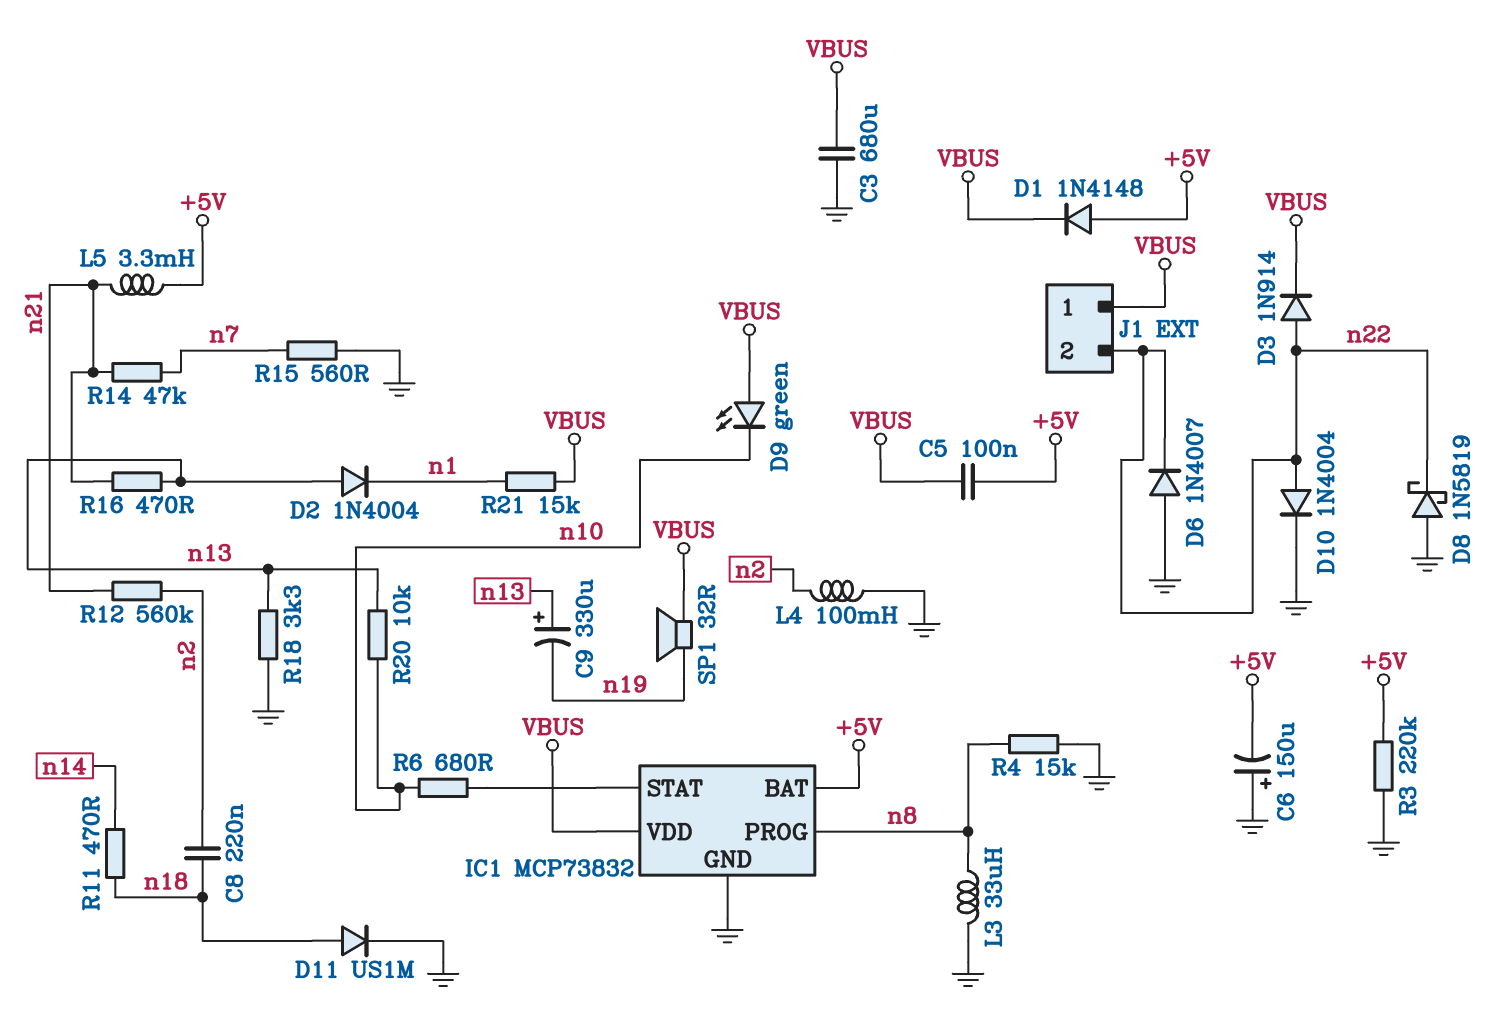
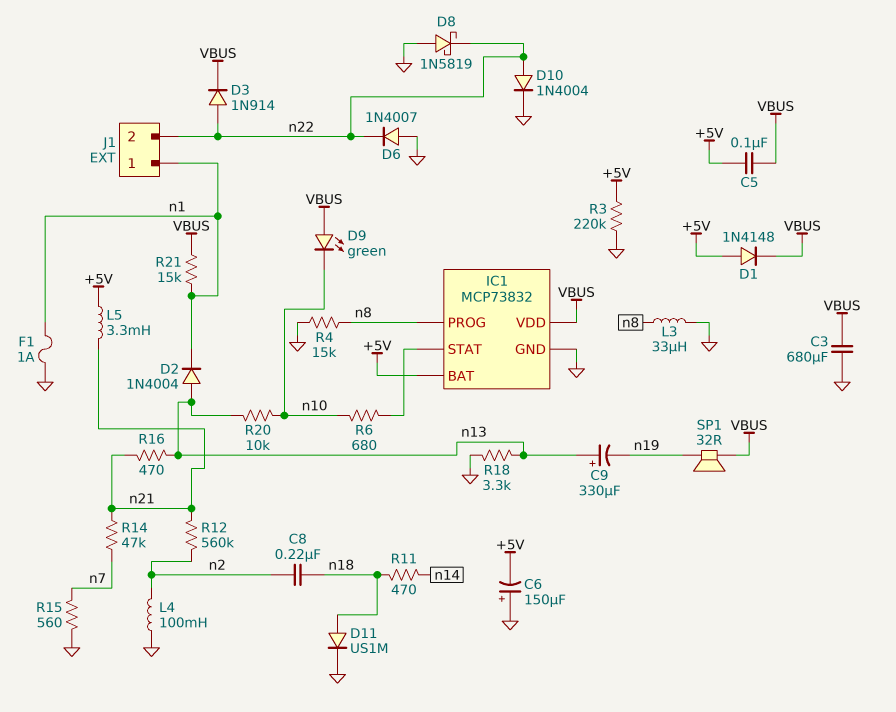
F1: none -> 1A (GND, n1)
J1 pin 1: VBUS -> n1

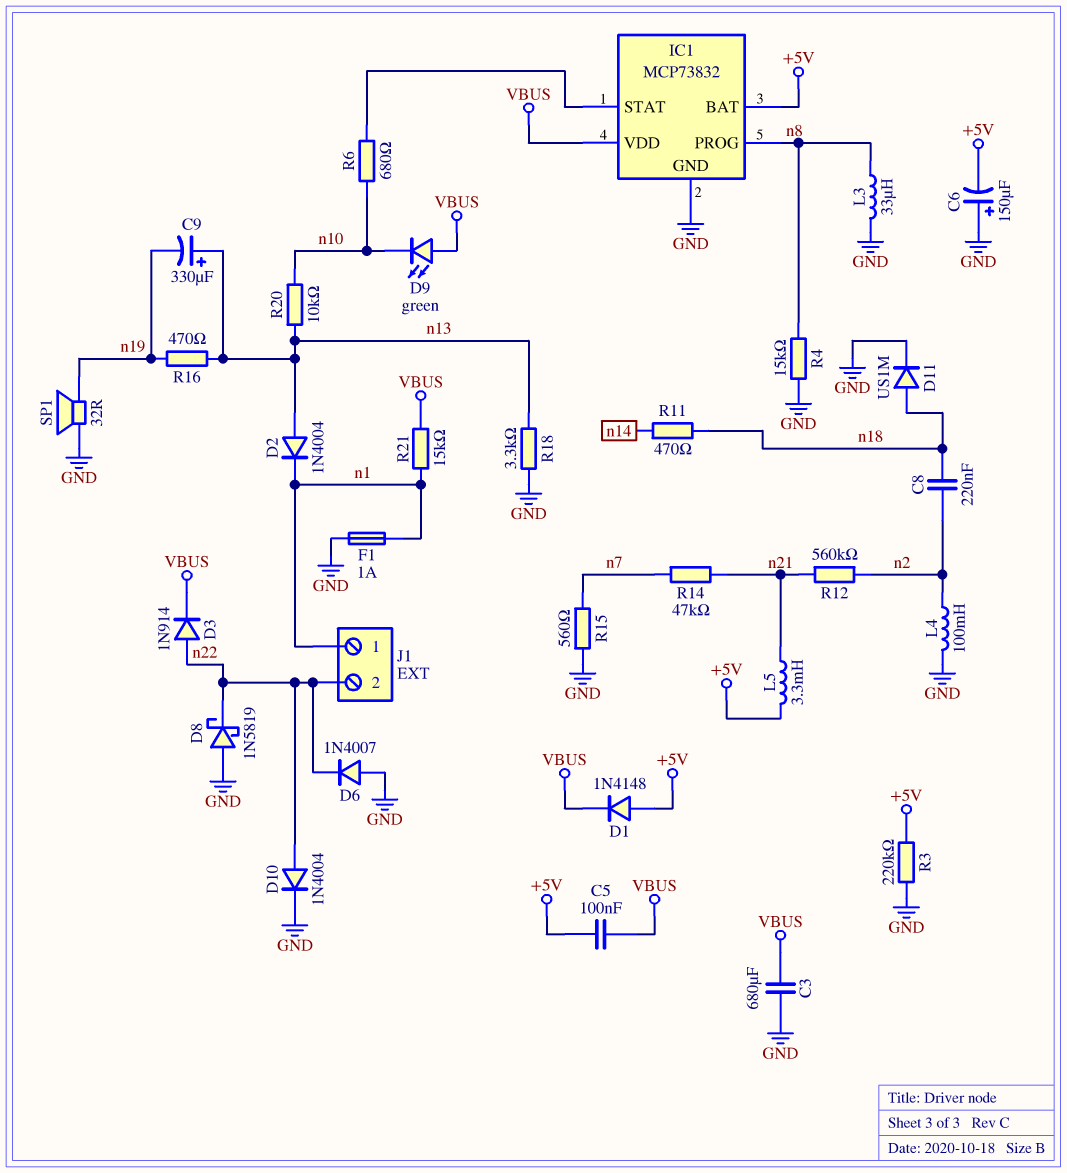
R16: 470 (n13, n21) -> 470 (n13, n19)
SP1: speaker 32R (VBUS, n19) -> speaker 32R (GND, n19)

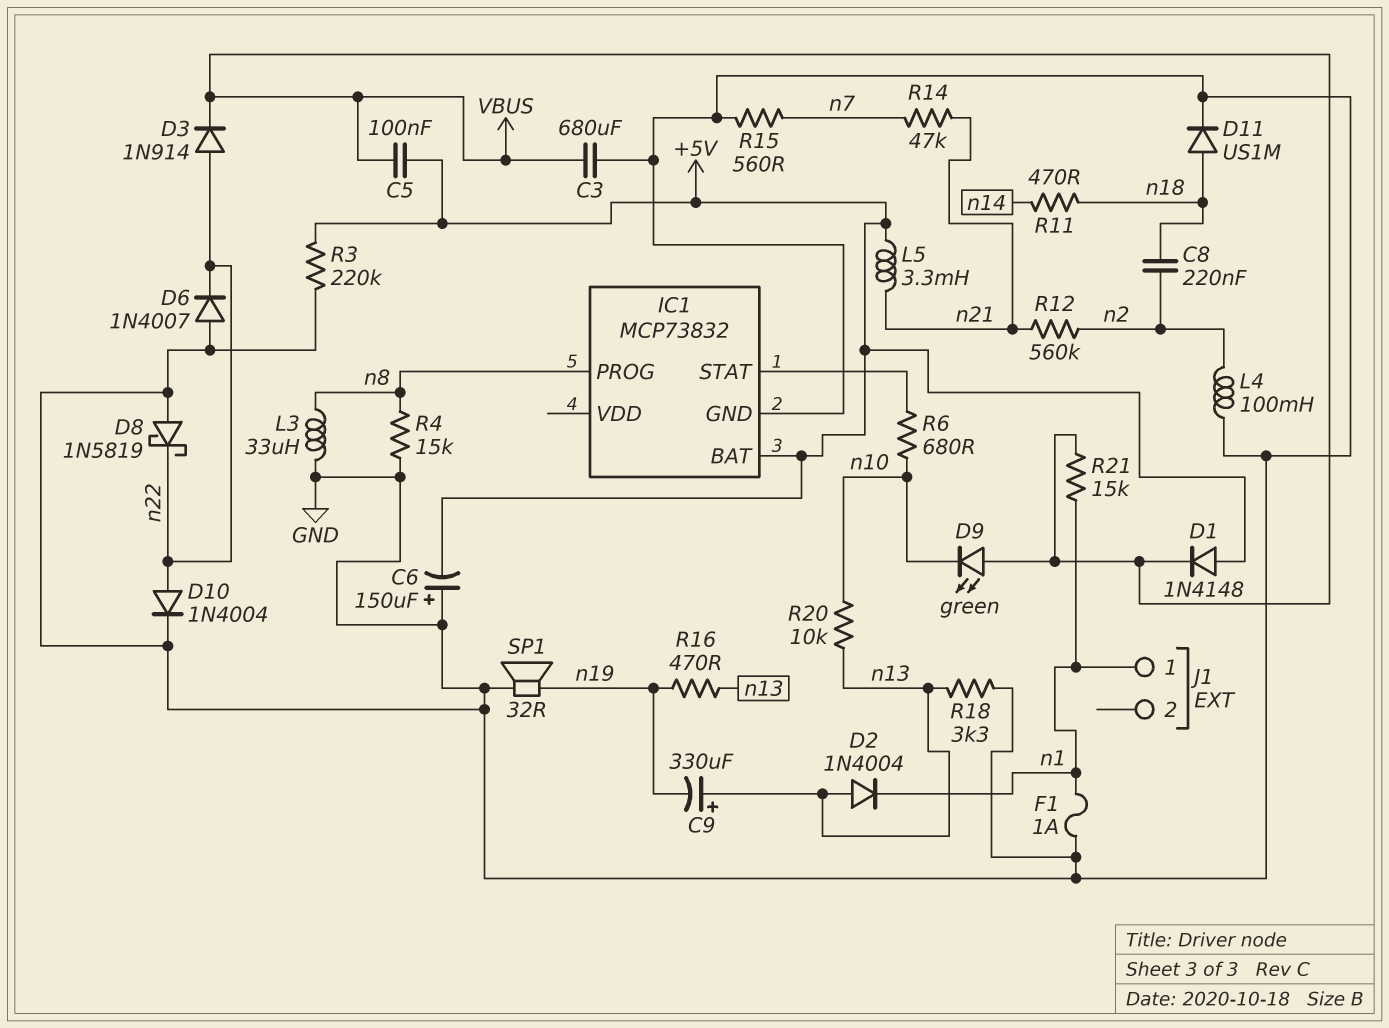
IC1 pin VDD: VBUS -> none
J1 pin 2: n22 -> none

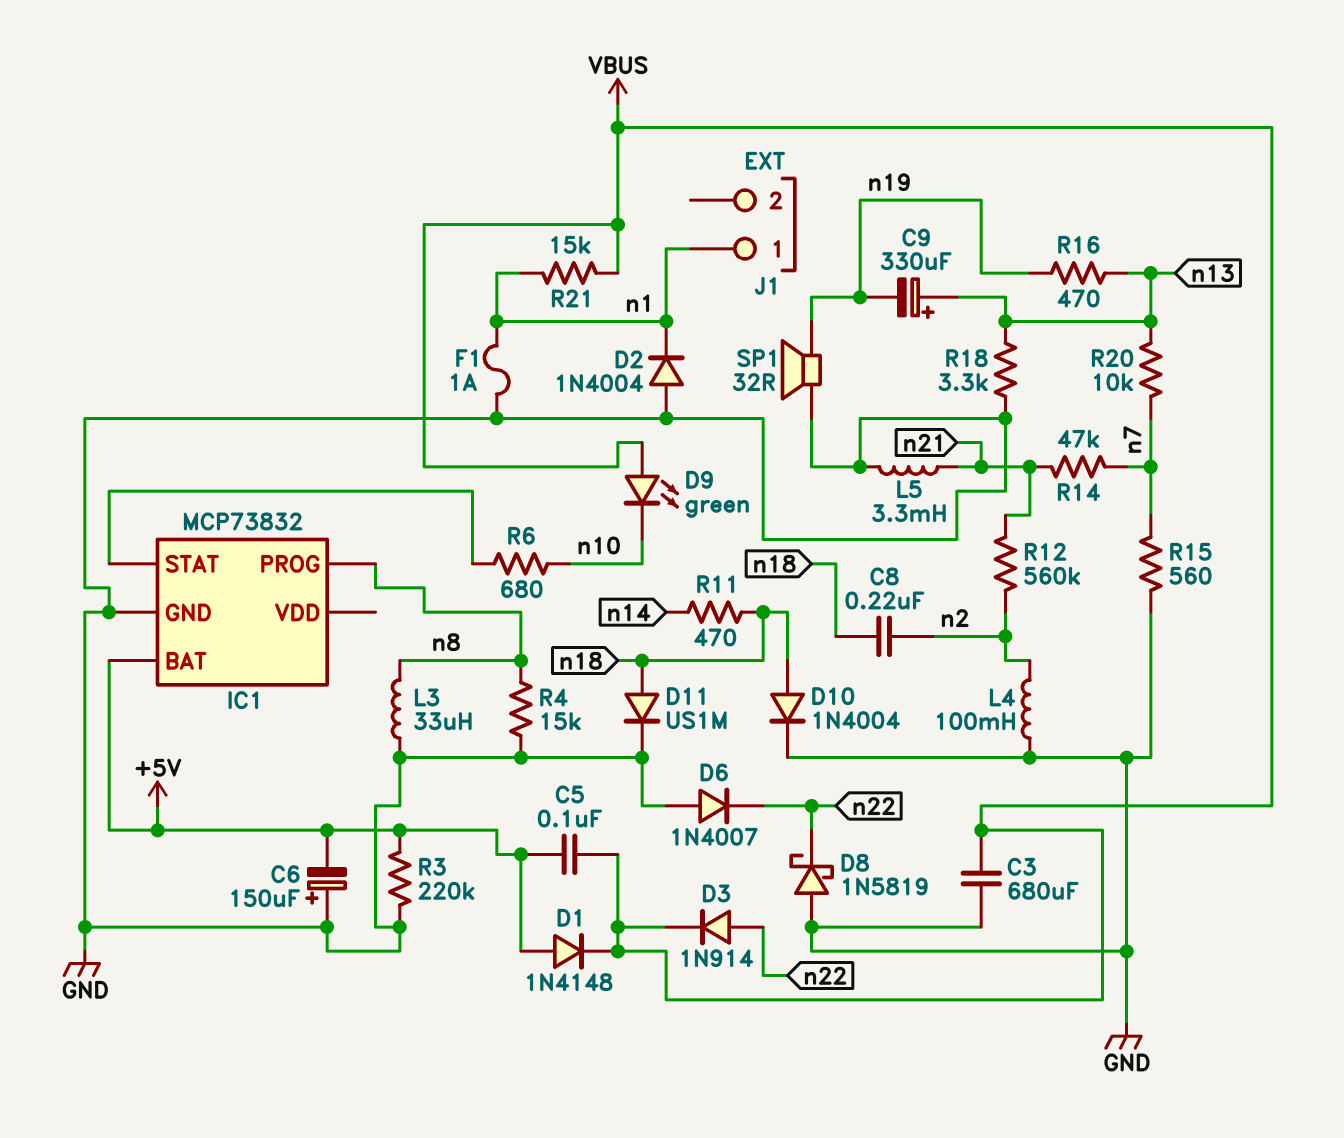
D2: diode 1N4004 (A n13, K n1) -> diode 1N4004 (A GND, K n1)
D10: diode 1N4004 (A n22, K GND) -> diode 1N4004 (A n18, K GND)
L5: 3.3mH (+5V, n21) -> 3.3mH (GND, n21)
R20: 10k (n10, n13) -> 10k (n7, n13)

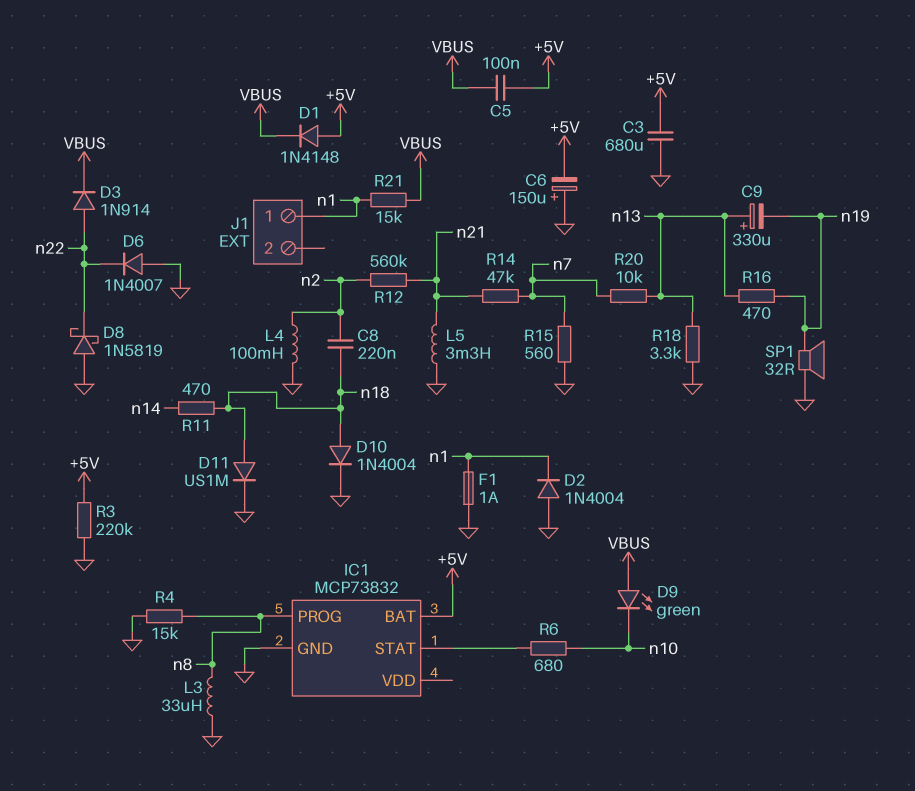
C3: 680uF (GND, VBUS) -> 680uF (+5V, GND)

